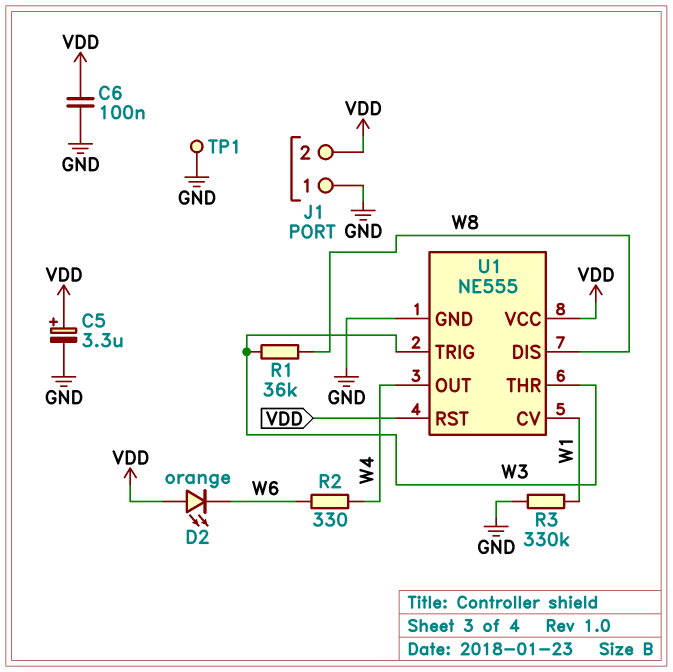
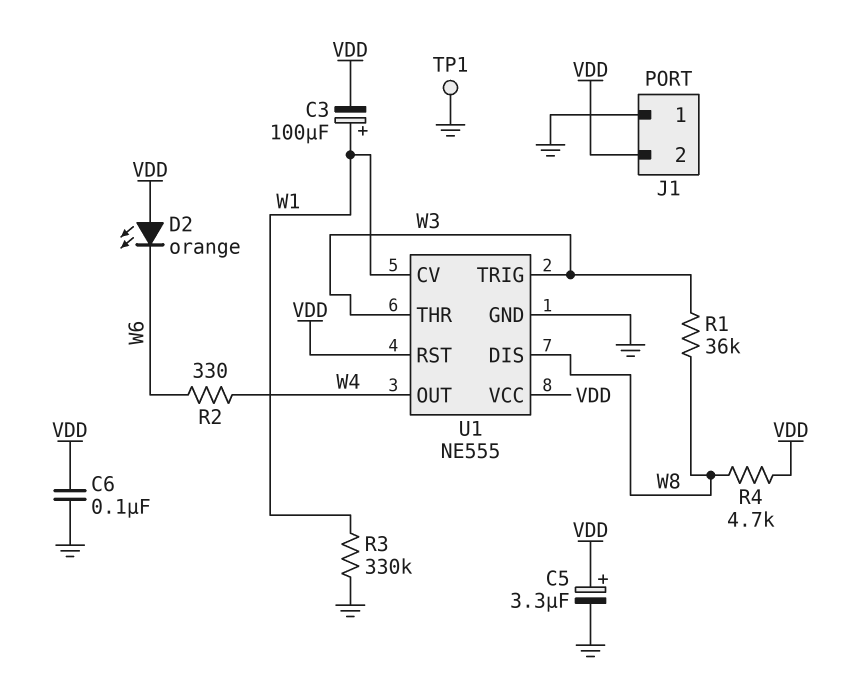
C3: none -> 100uF (plus W1, minus VDD)
R4: none -> 4.7k (VDD, W8)

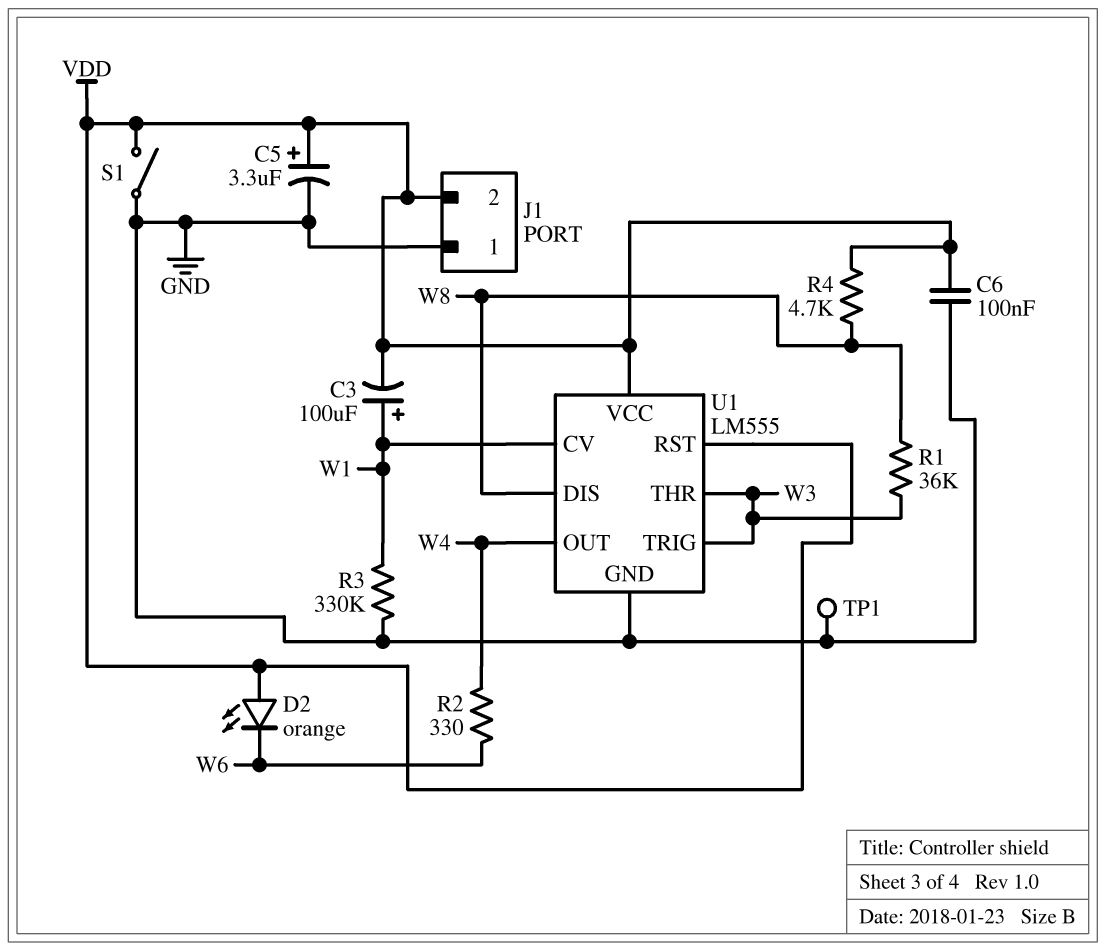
S1: none -> switch (GND, VDD)
U1: NE555 -> LM555

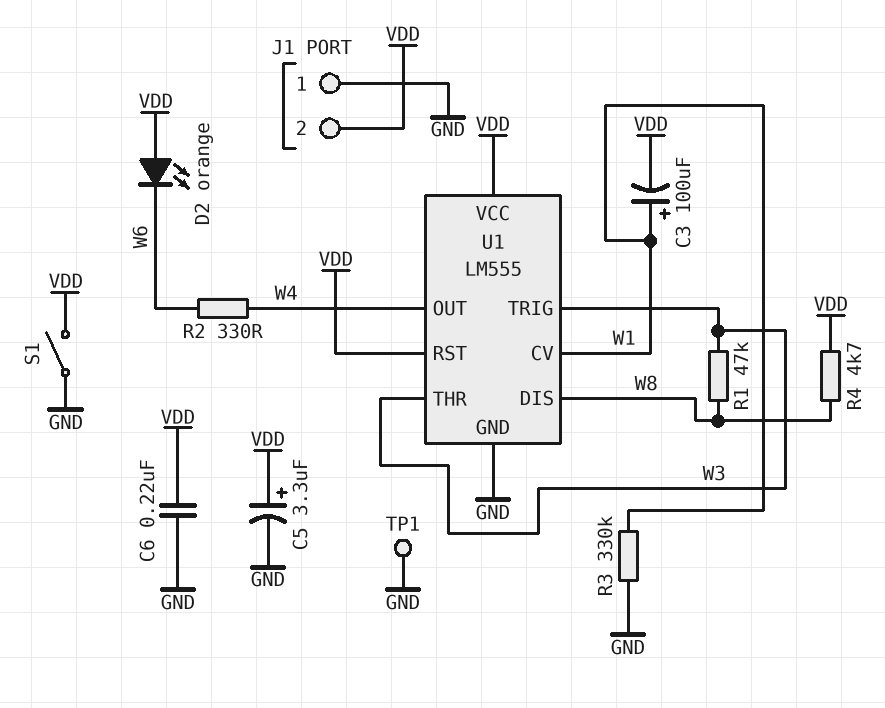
C6: 100nF (GND, VDD) -> 220nF (GND, VDD)
R1: 36k (W3, W8) -> 47k (W3, W8)

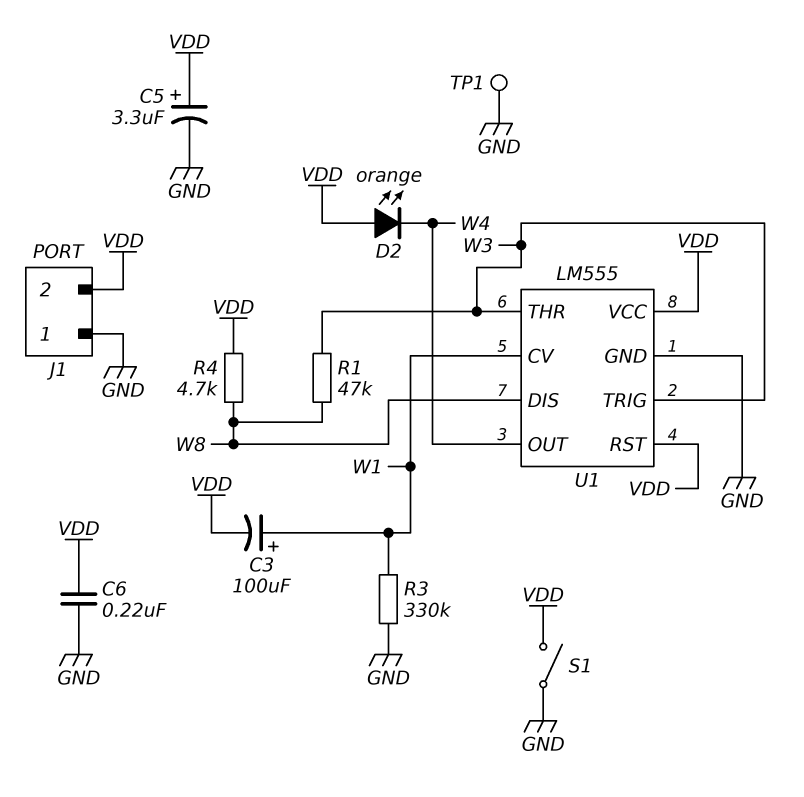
D2: LED orange (A VDD, K W6) -> LED orange (A VDD, K W4)
R2: 330 (W4, W6) -> none

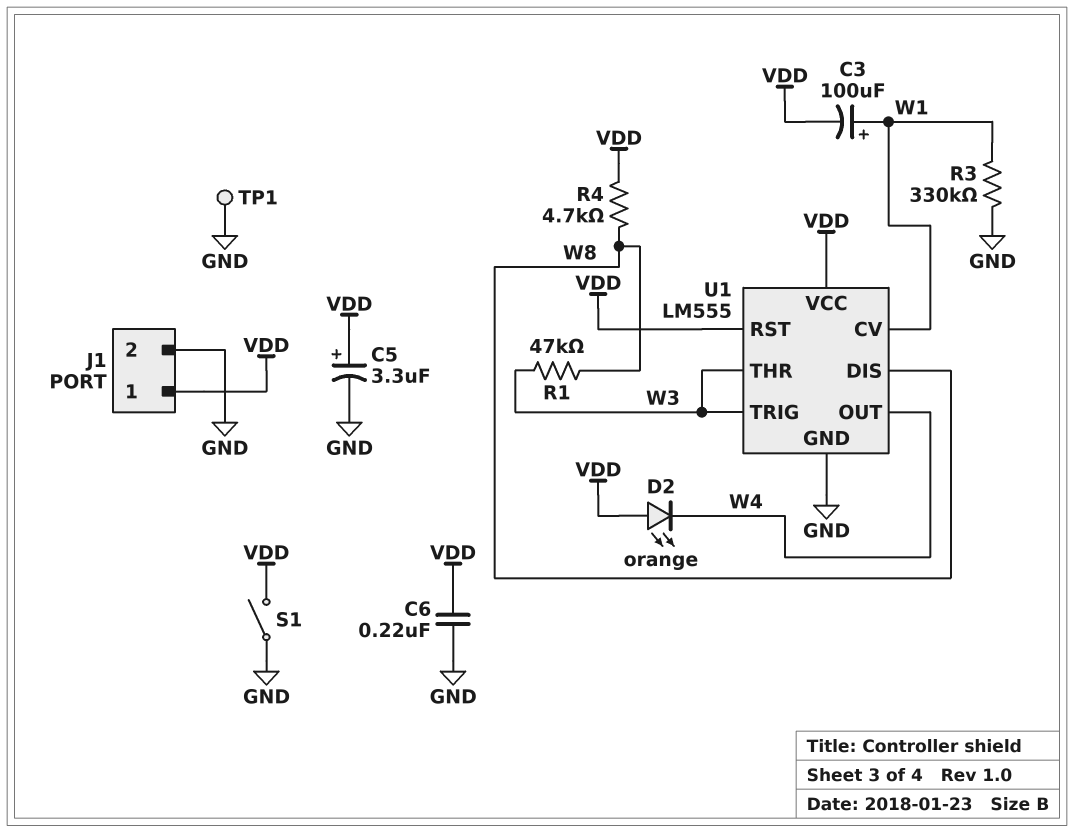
J1 pin 1: GND -> VDD
J1 pin 2: VDD -> GND

